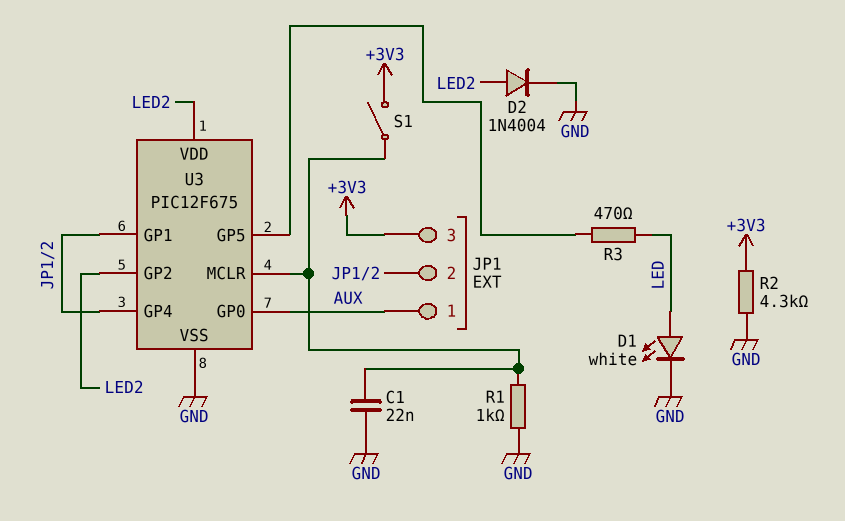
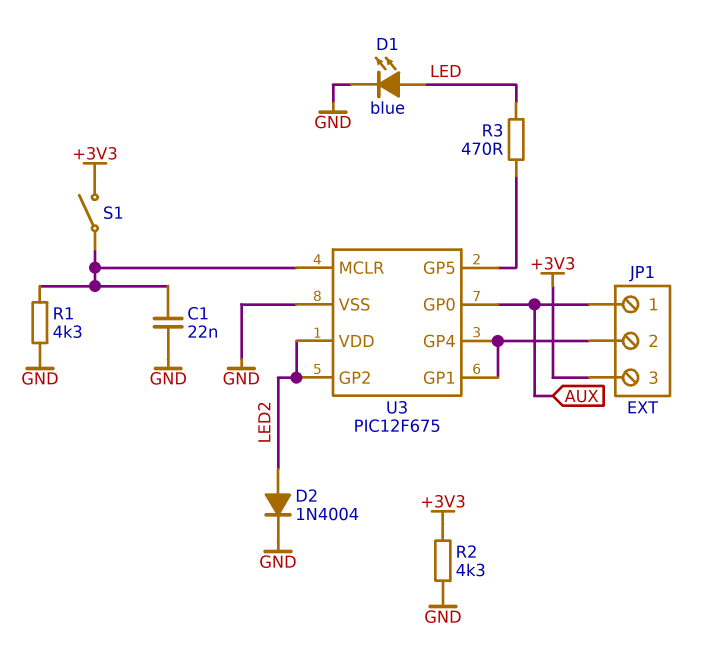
D1: LED white (A LED, K GND) -> LED blue (A LED, K GND)
R1: 1k (GND, U3/MCLR) -> 4.3k (GND, U3/MCLR)

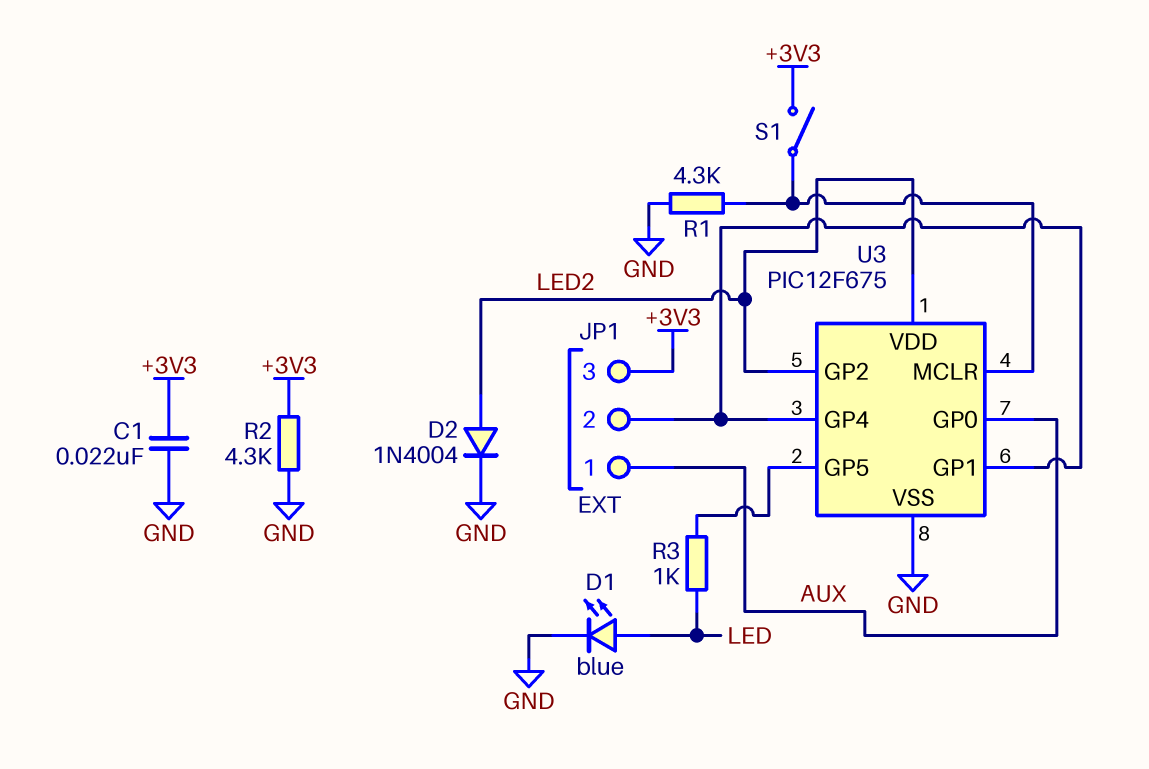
C1: 22nF (GND, U3/MCLR) -> 22nF (+3V3, GND)
R3: 470 (LED, U3/GP5) -> 1k (LED, U3/GP5)

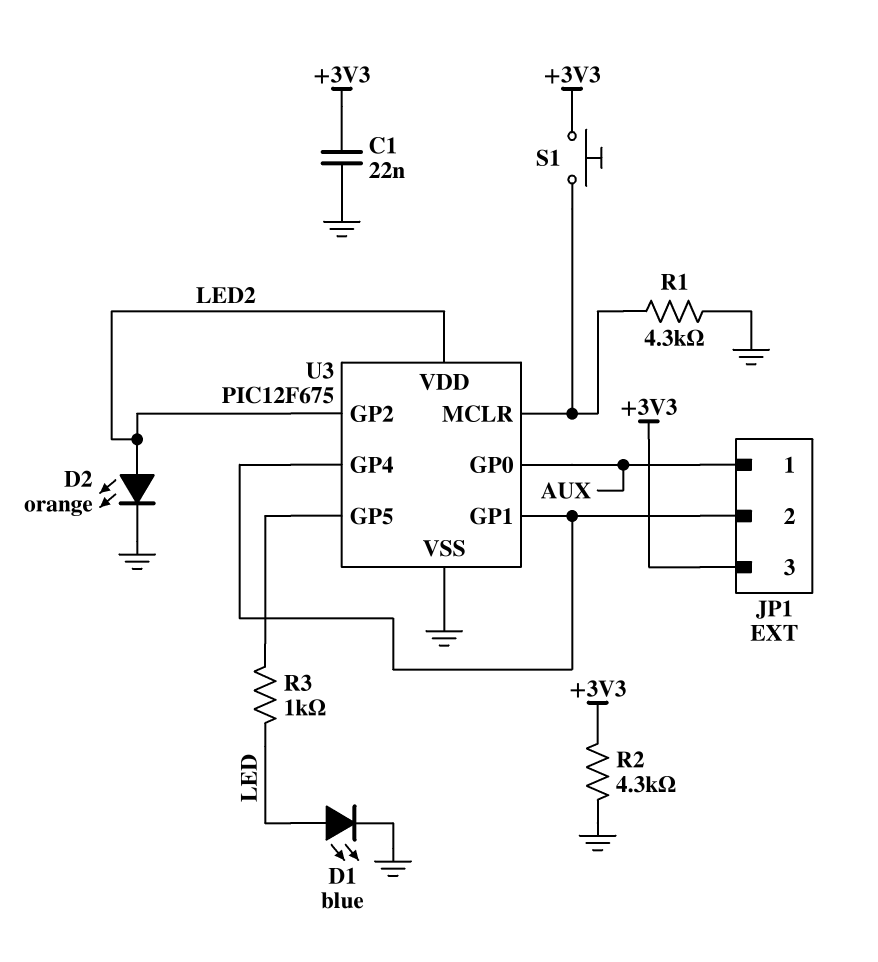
D2: diode 1N4004 (A LED2, K GND) -> LED orange (A LED2, K GND)
S1: switch (+3V3, U3/MCLR) -> button (+3V3, U3/MCLR)

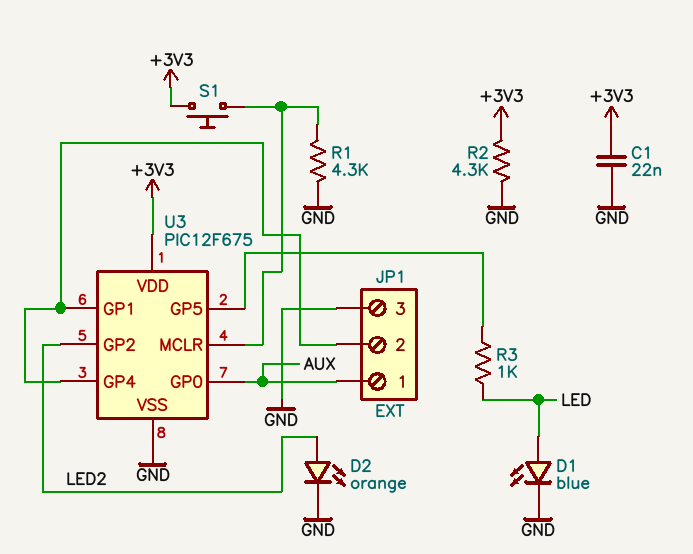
JP1 pin 3: +3V3 -> GND
U3 pin VDD: LED2 -> +3V3

